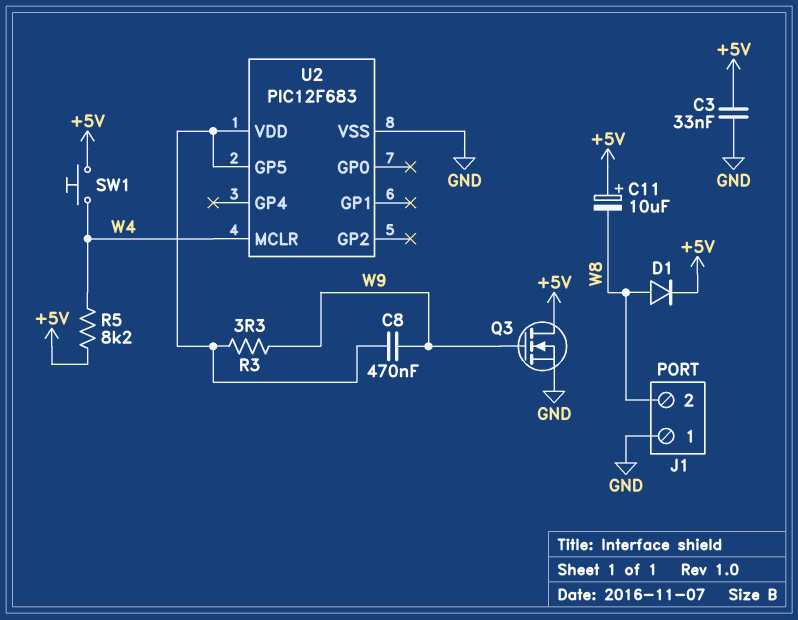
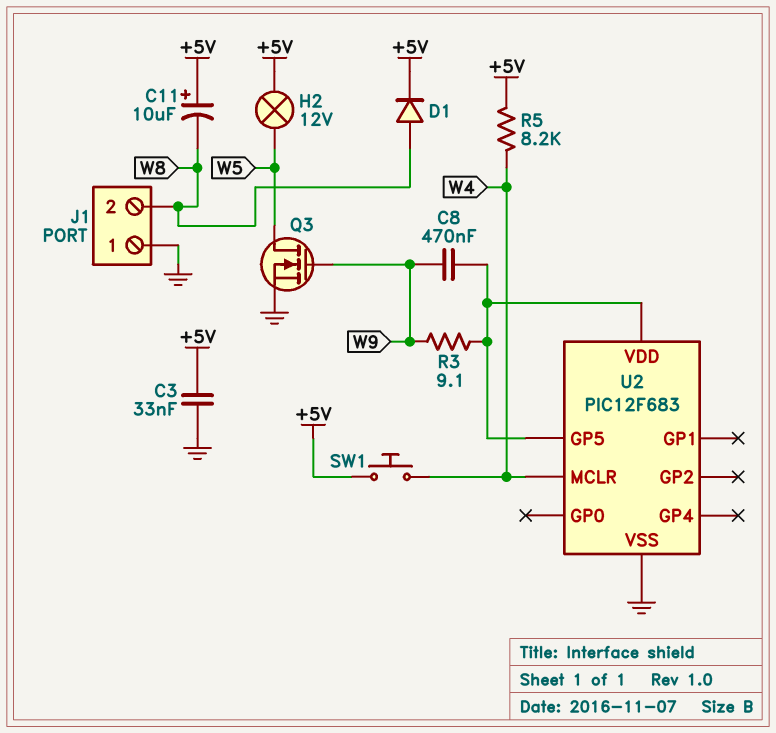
H2: none -> lamp 12V (+5V, W5)
Q3: NMOS (G W9, D +5V, S GND) -> NMOS (G W9, D W5, S GND)
R3: 3.3 (U2/GP5, W9) -> 9.1 (U2/GP5, W9)

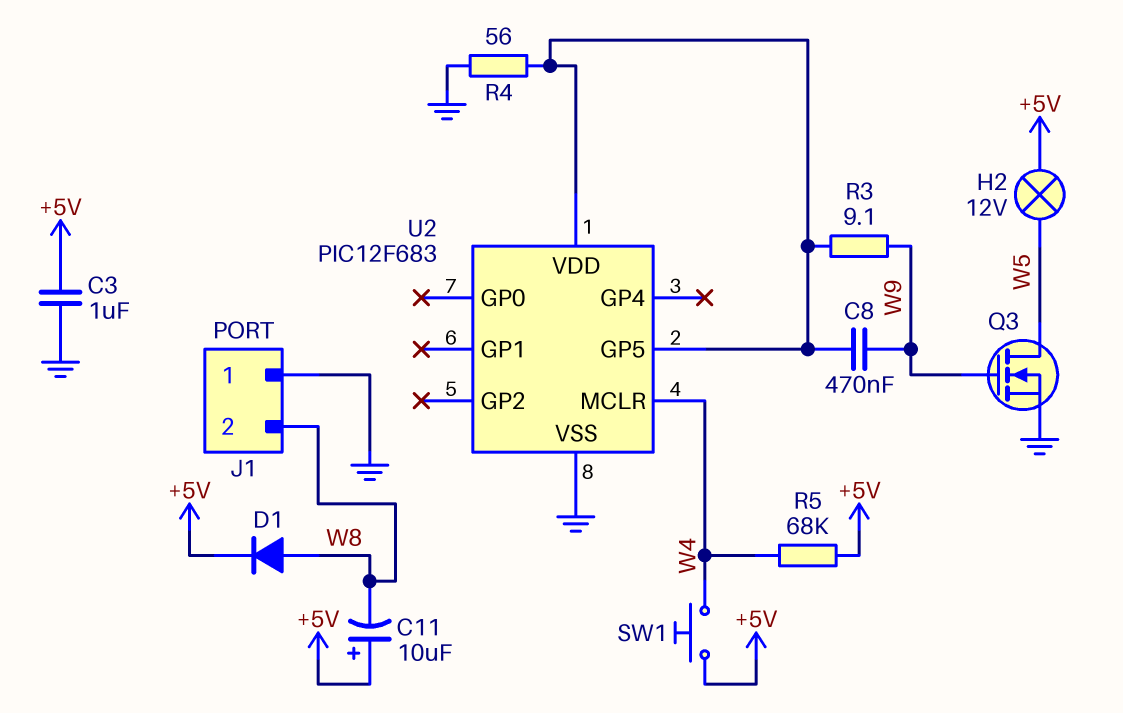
C3: 33nF (+5V, GND) -> 1uF (+5V, GND)
R4: none -> 56 (GND, U2/GP5)
R5: 8.2k (+5V, W4) -> 68k (+5V, W4)

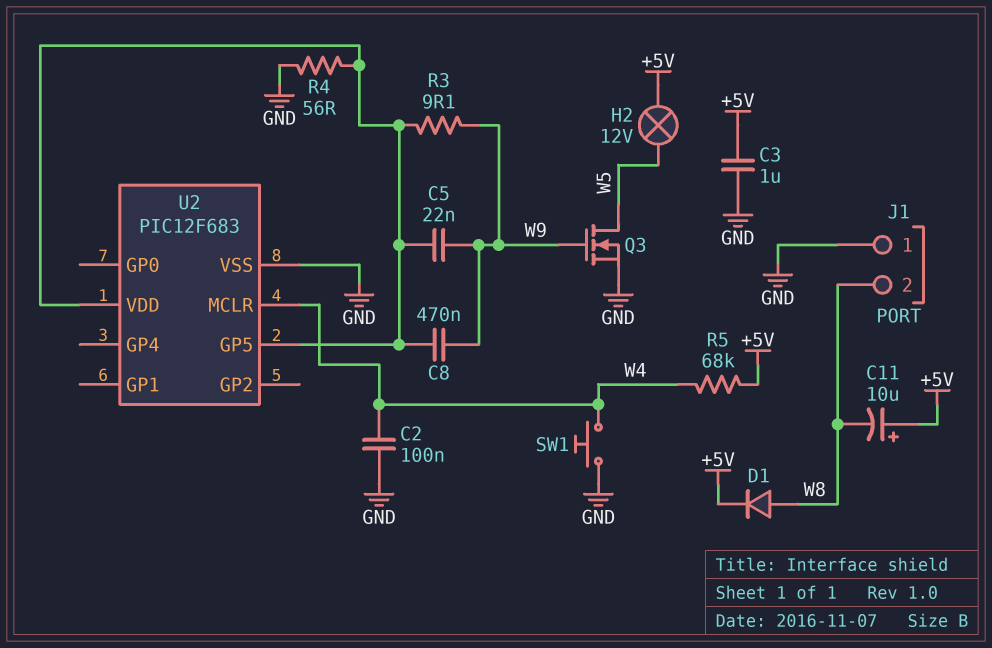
C2: none -> 100nF (GND, W4)
C5: none -> 22nF (U2/GP5, W9)
SW1: button (+5V, W4) -> button (GND, W4)

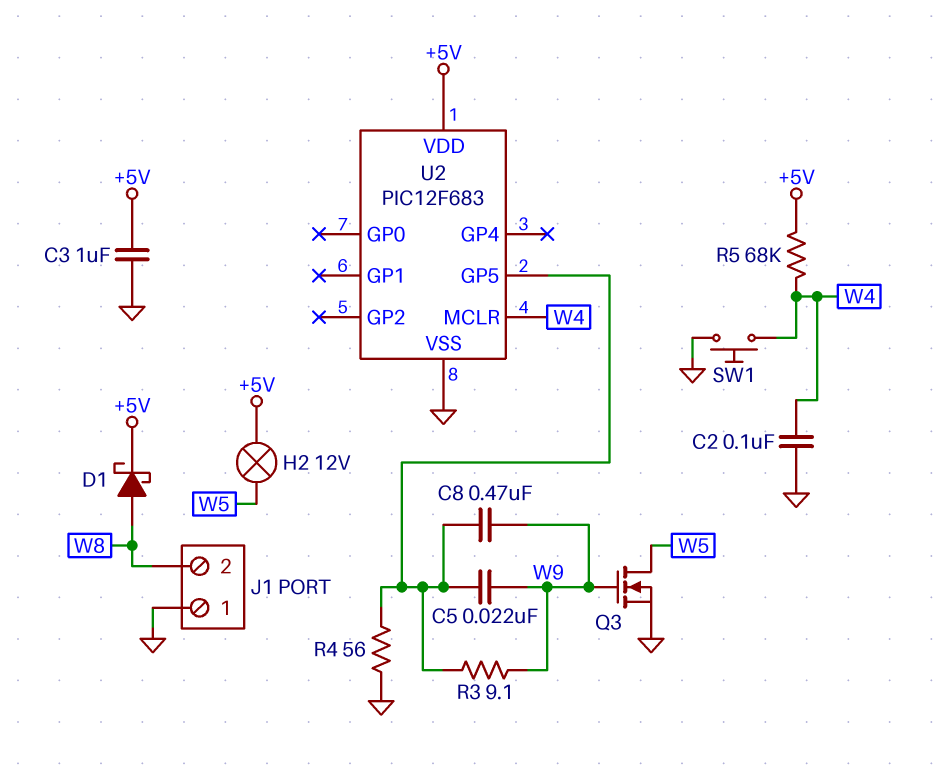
C11: 10uF (plus +5V, minus W8) -> none
D1: diode (A W8, K +5V) -> schottky (A W8, K +5V)
U2 pin VDD: U2/GP5 -> +5V

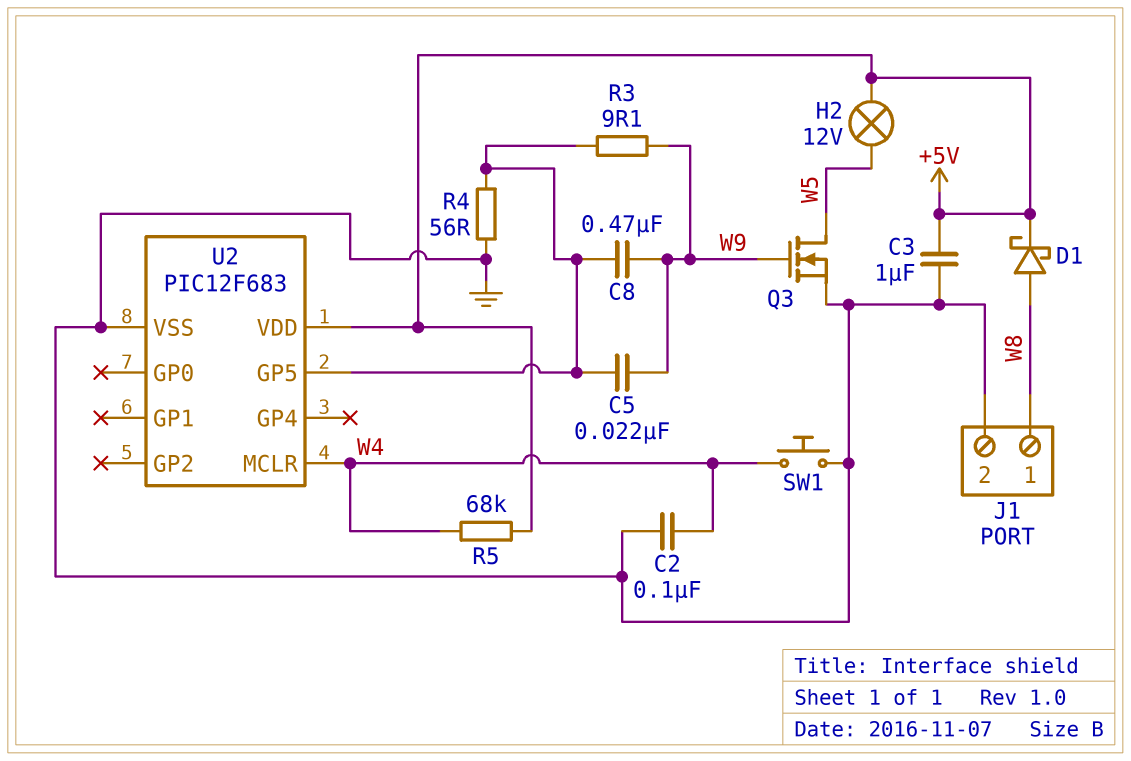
J1 pin 1: GND -> W8
J1 pin 2: W8 -> GND

